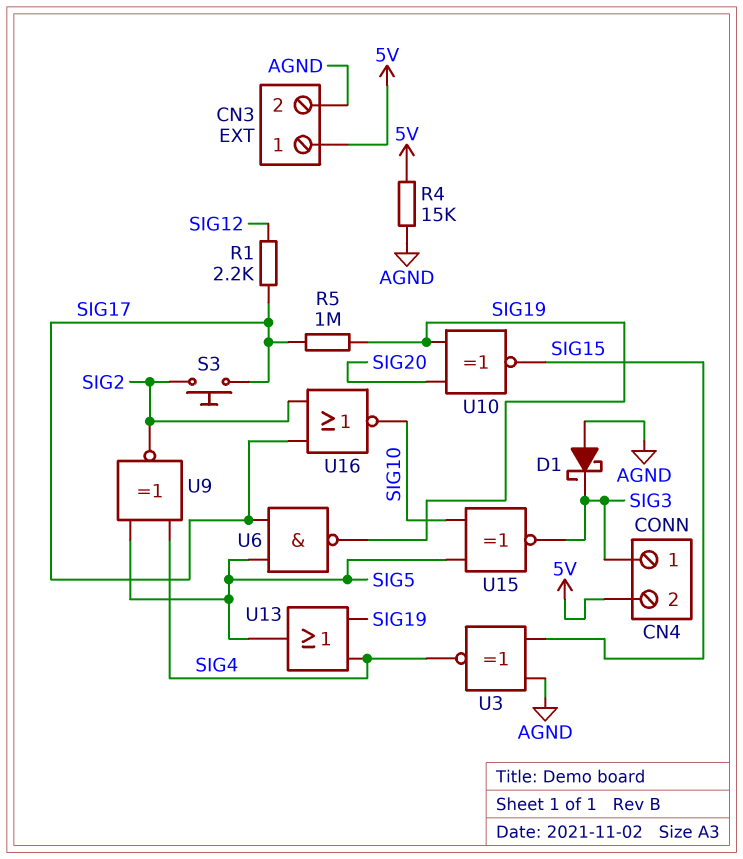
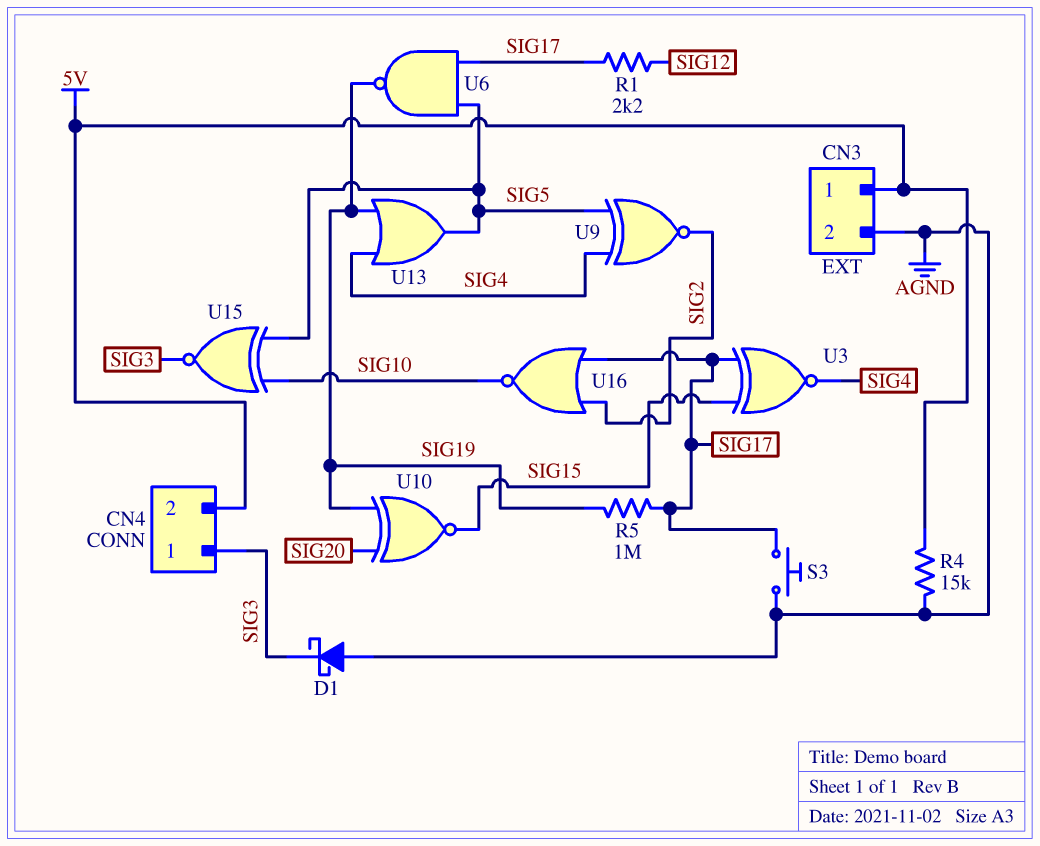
S3: button (SIG2, SIG17) -> button (AGND, SIG17)
U3: XNOR (in AGND, in SIG15, out SIG4) -> XNOR (in SIG15, in SIG17, out SIG4)

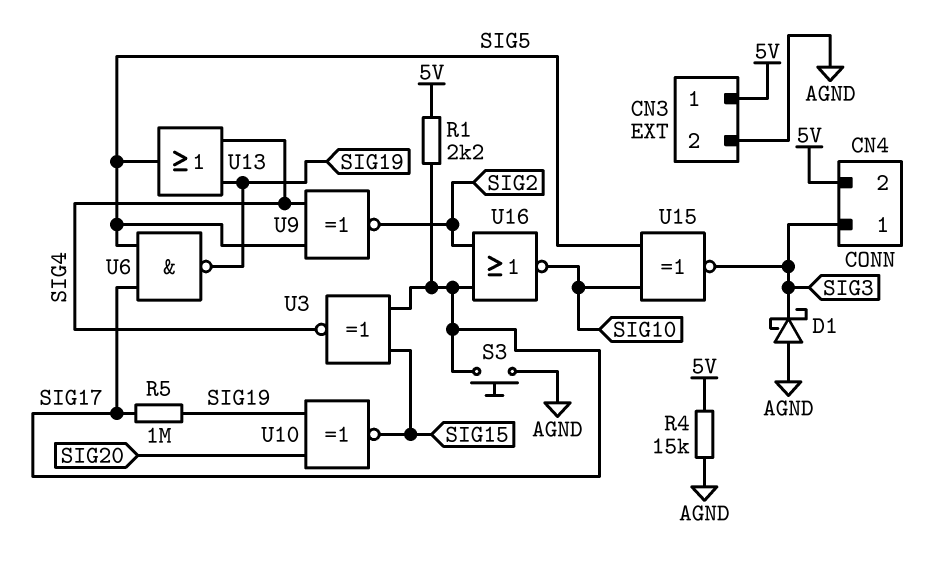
R1: 2.2k (SIG12, SIG17) -> 2.2k (5V, SIG17)

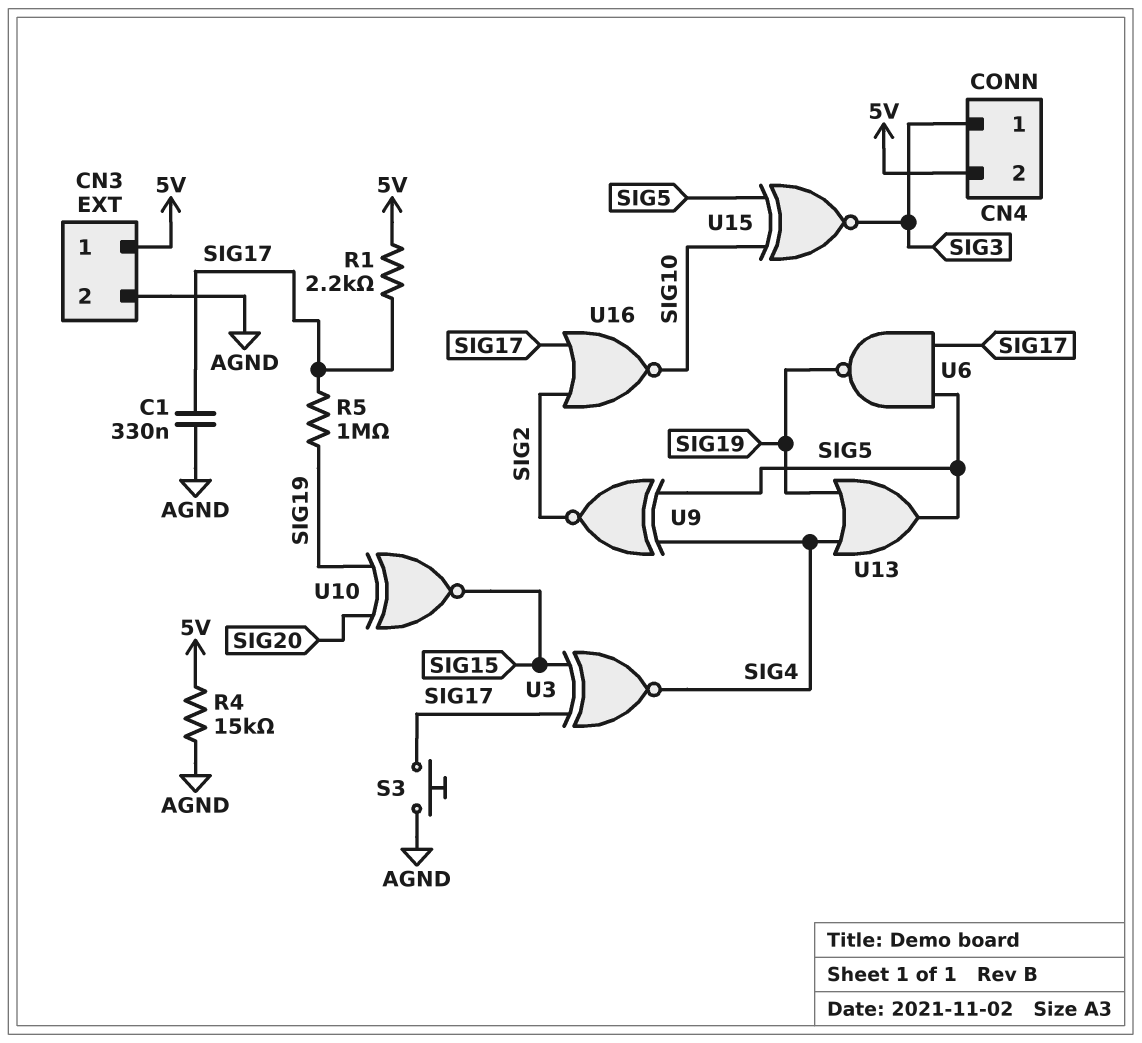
C1: none -> 330nF (AGND, SIG17)
D1: schottky (A AGND, K SIG3) -> none

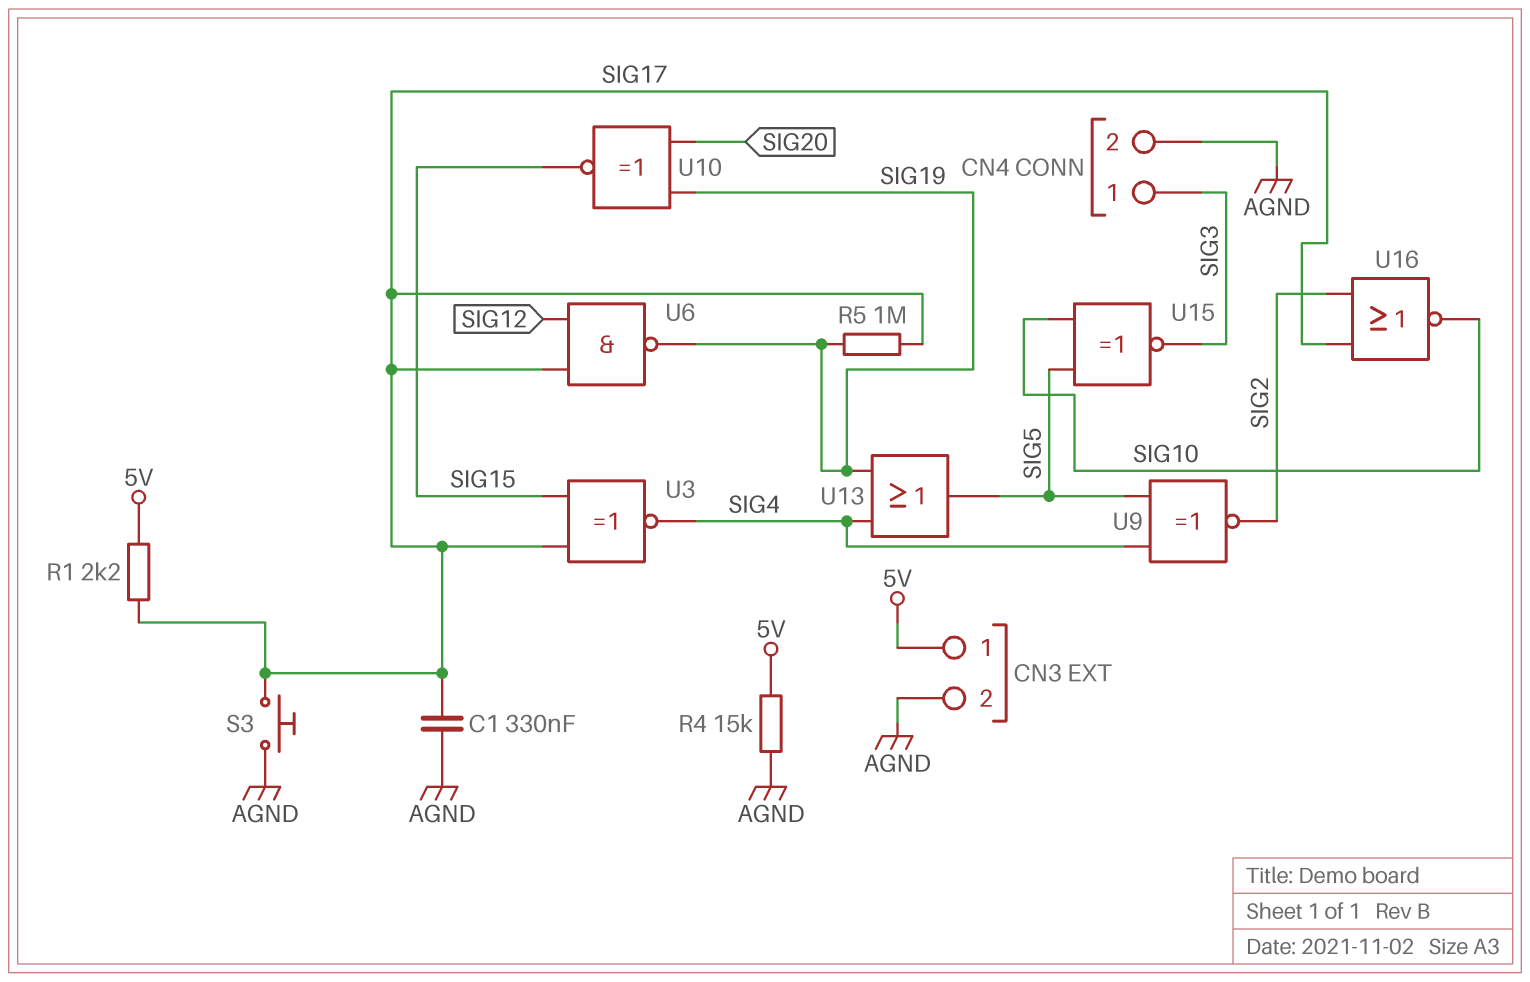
CN4 pin 2: 5V -> AGND
U6: NAND (in SIG5, in SIG17, out SIG19) -> NAND (in SIG12, in SIG17, out SIG19)

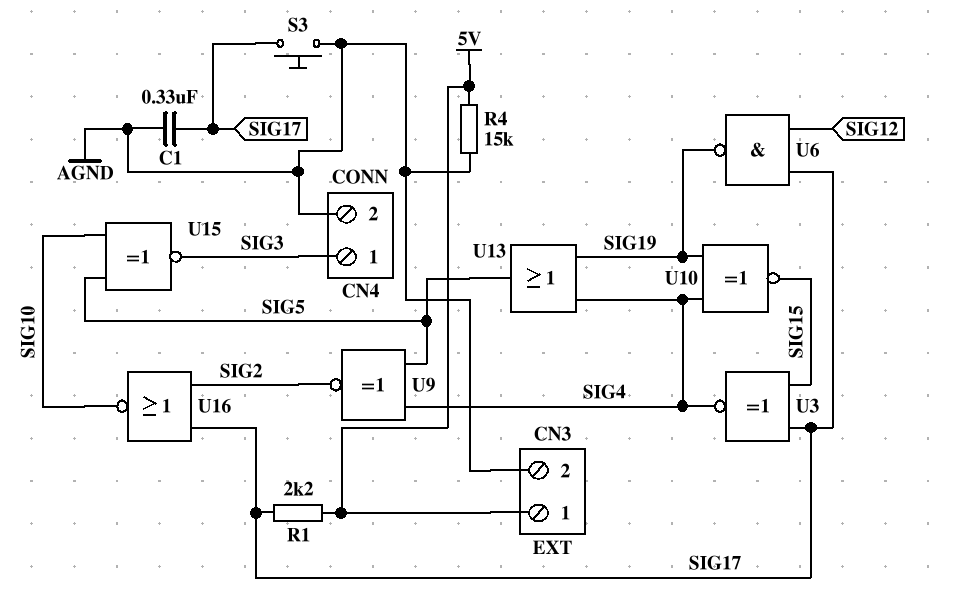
R5: 1M (SIG17, SIG19) -> none
U10: XNOR (in SIG19, in SIG20, out SIG15) -> XNOR (in SIG4, in SIG19, out SIG15)

